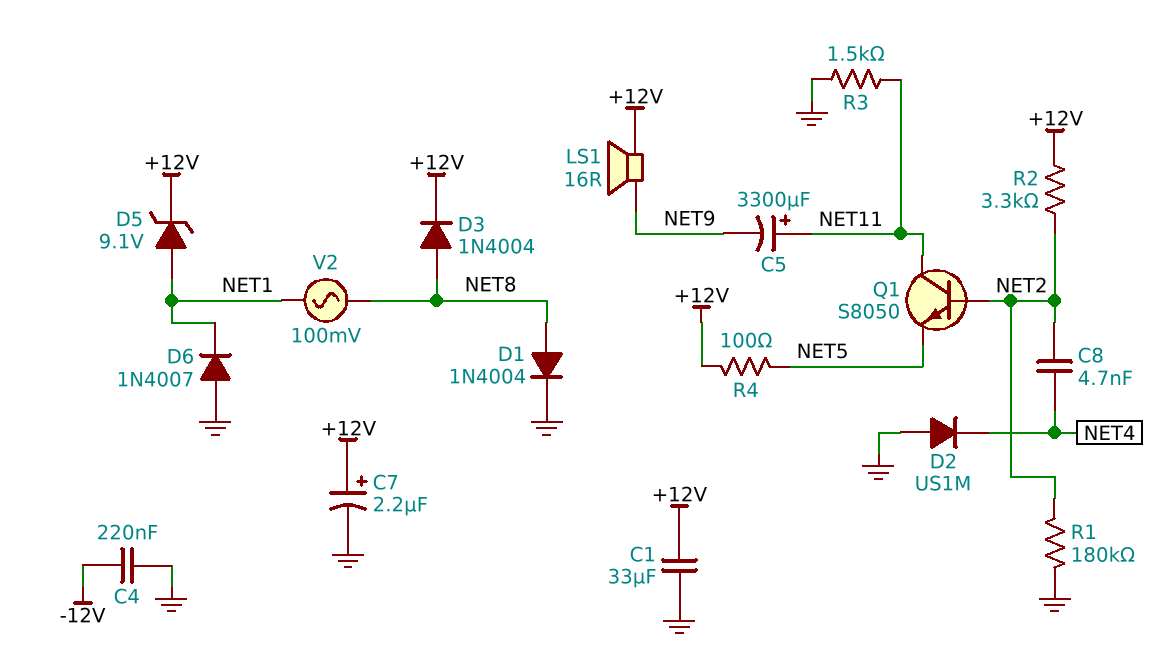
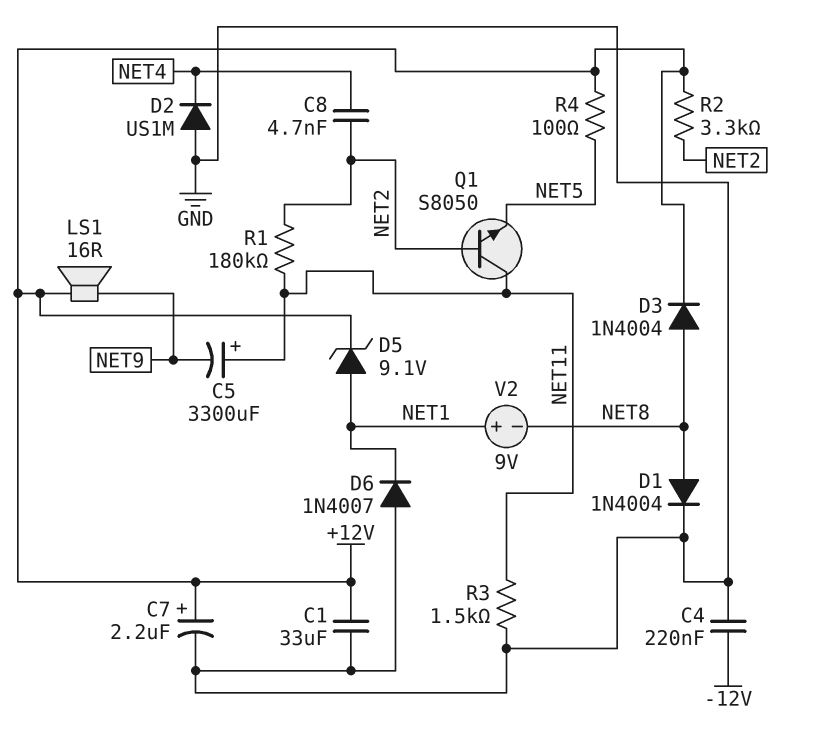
R1: 180k (GND, NET2) -> 180k (NET2, NET11)
V2: AC 100mV (NET1, NET8) -> 9V (plus NET1, minus NET8)

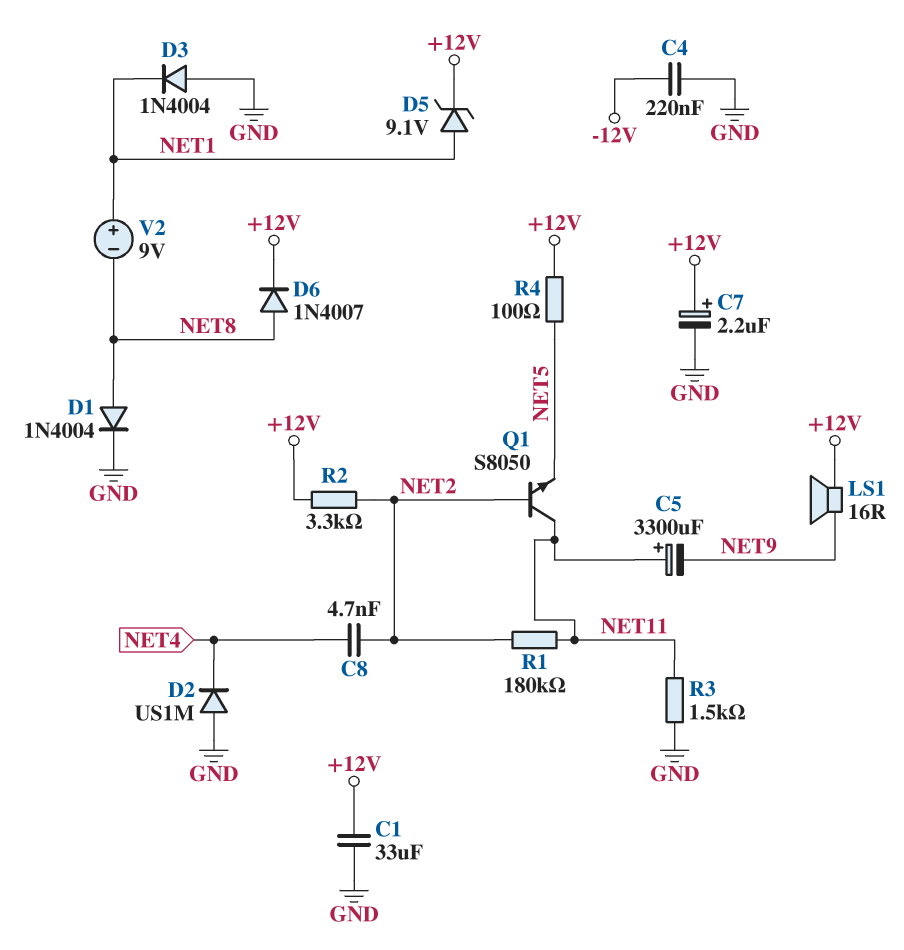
D3: diode 1N4004 (A NET8, K +12V) -> diode 1N4004 (A GND, K NET1)
D6: diode 1N4007 (A GND, K NET1) -> diode 1N4007 (A NET8, K +12V)

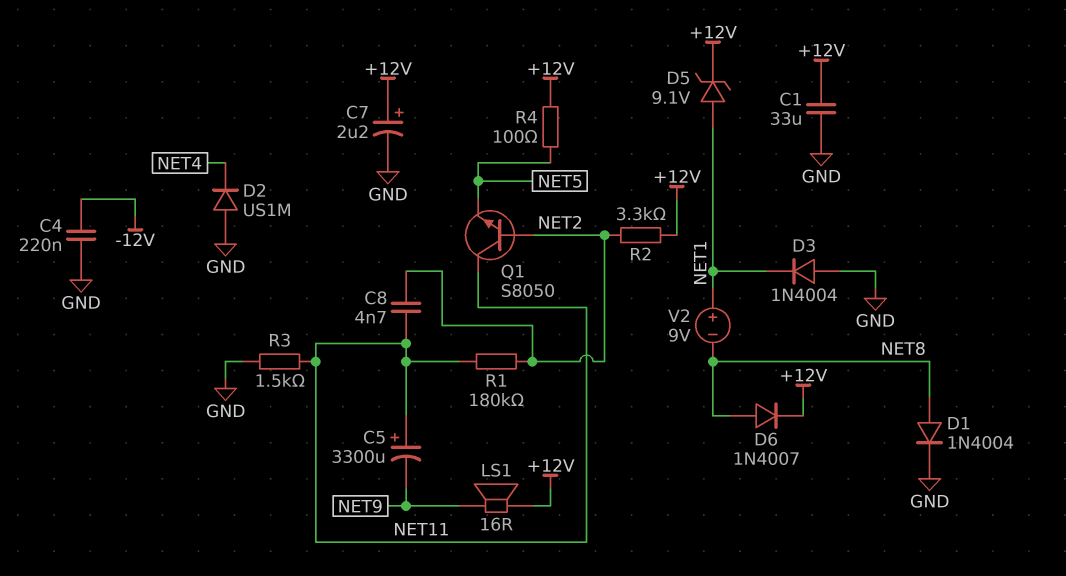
C8: 4.7nF (NET2, NET4) -> 4.7nF (NET2, NET11)

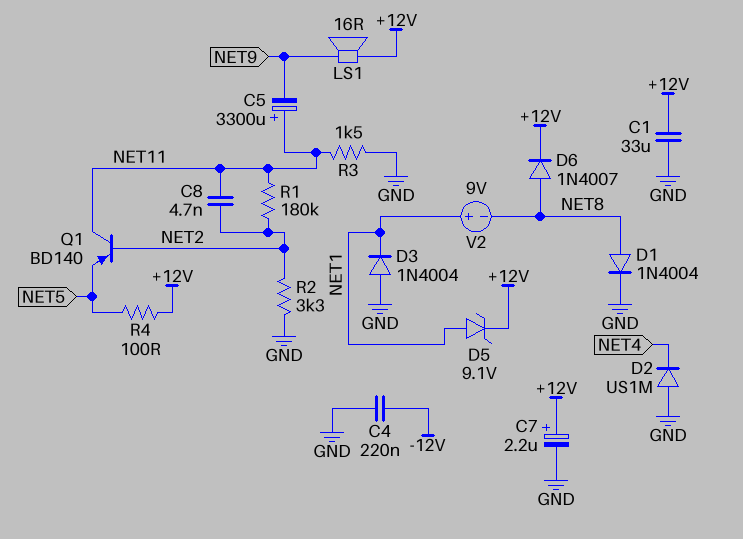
Q1: NPN S8050 (B NET2, C NET11, E NET5) -> PNP BD140 (B NET2, C NET11, E NET5)
R2: 3.3k (+12V, NET2) -> 3.3k (GND, NET2)

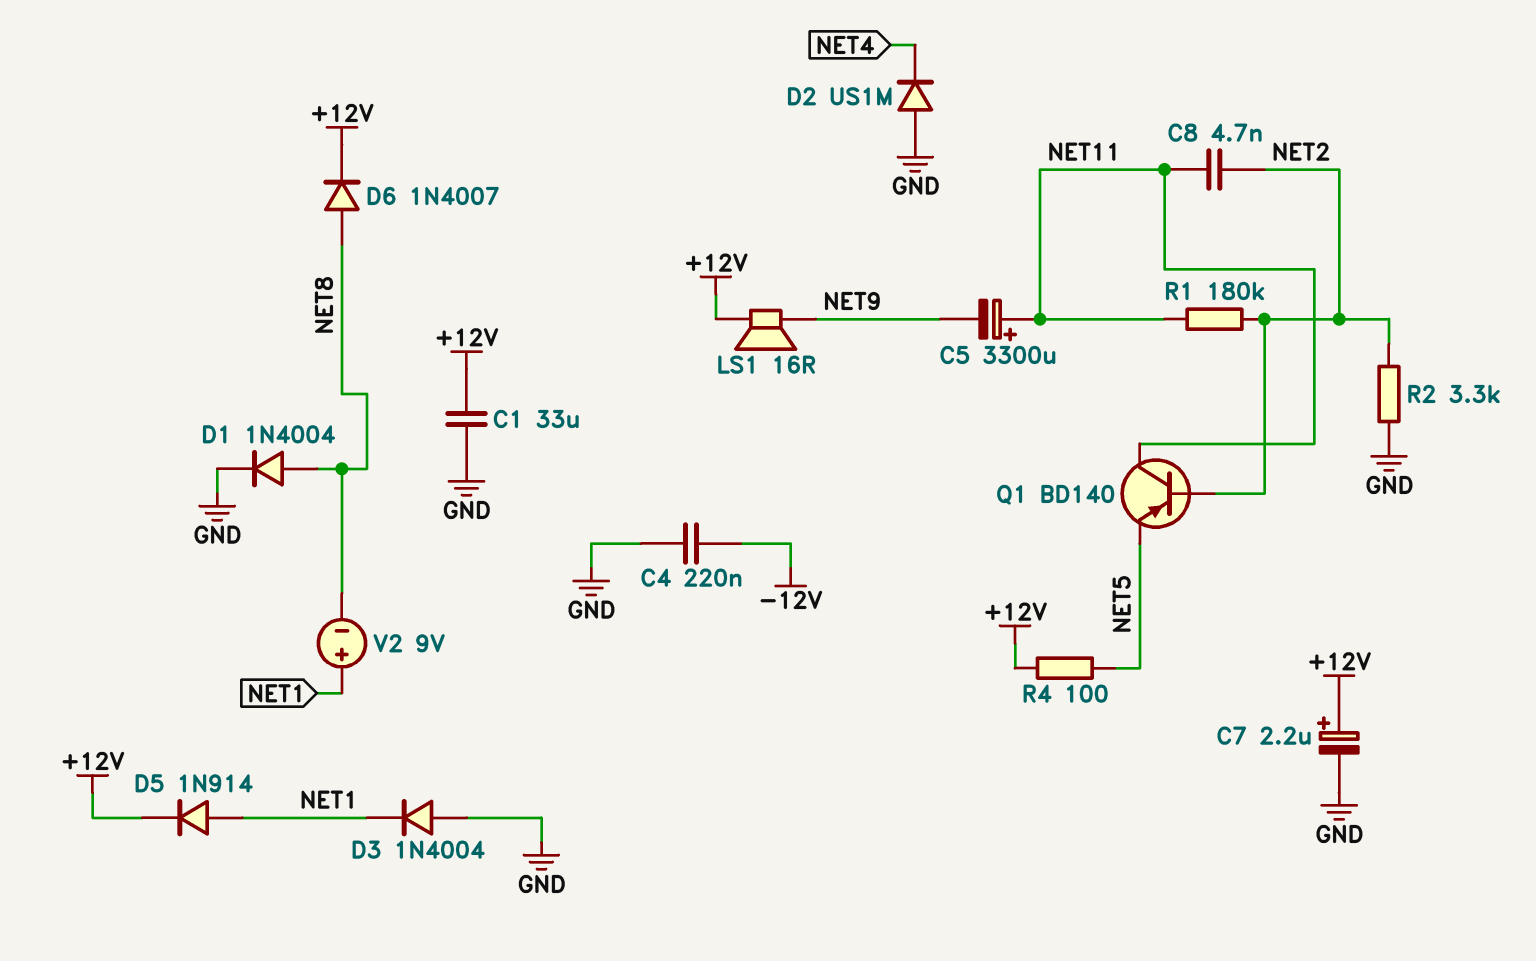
D5: zener 9.1V (A NET1, K +12V) -> diode 1N914 (A NET1, K +12V)
R3: 1.5k (GND, NET11) -> none

